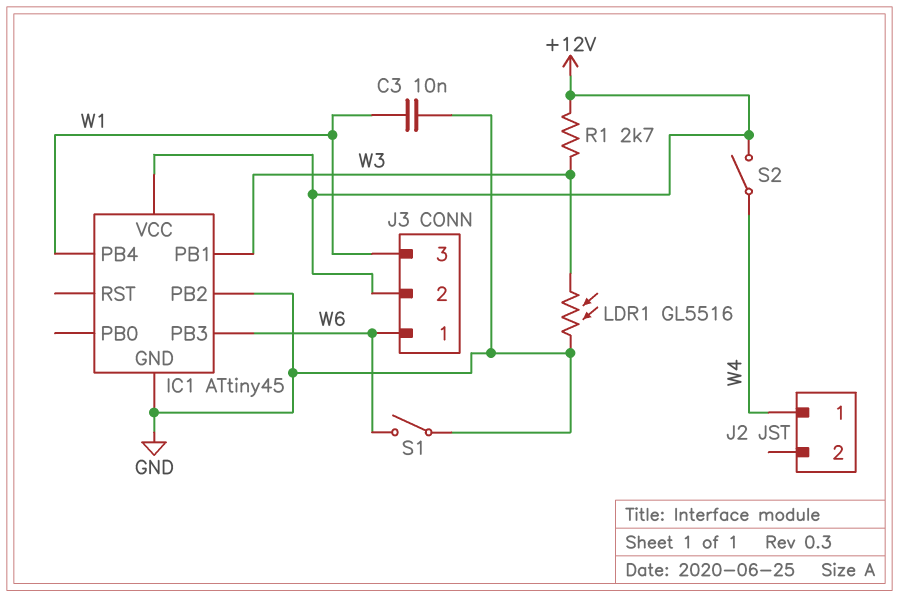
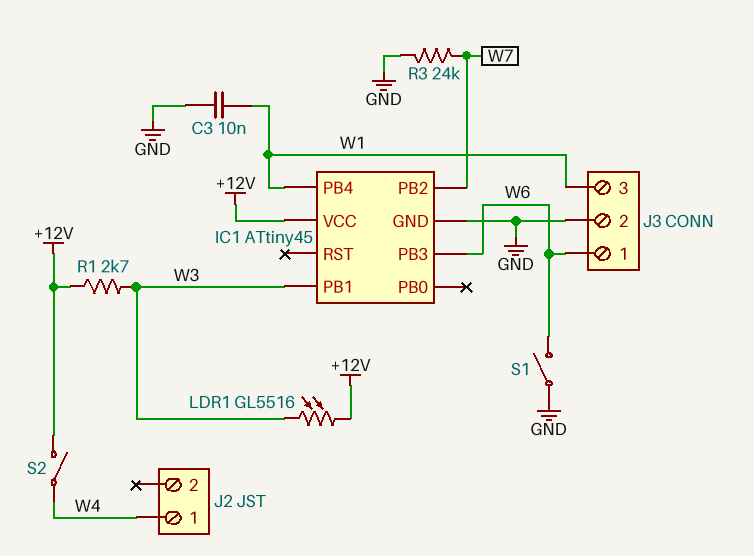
IC1 pin PB2: GND -> W7
J3 pin 2: +12V -> GND
LDR1: GL5516 (GND, W3) -> GL5516 (+12V, W3)
R3: none -> 24k (GND, W7)

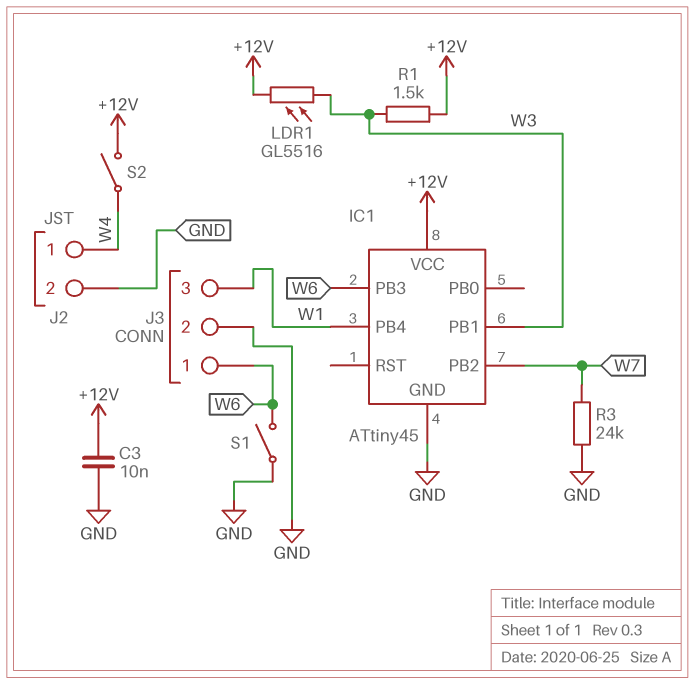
C3: 10nF (GND, W1) -> 10nF (+12V, GND)
J2 pin 2: none -> GND
R1: 2.7k (+12V, W3) -> 1.5k (+12V, W3)

